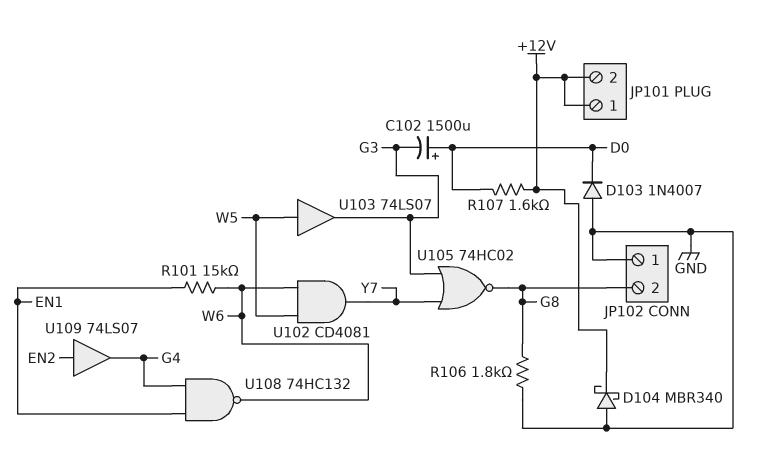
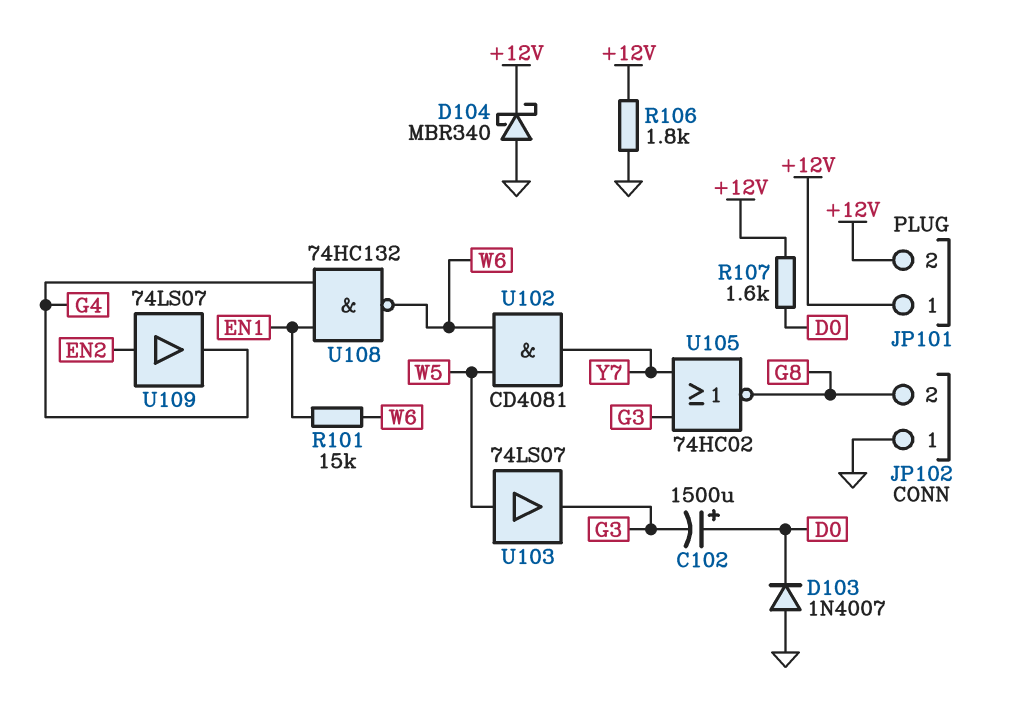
R106: 1.8k (G8, GND) -> 1.8k (+12V, GND)

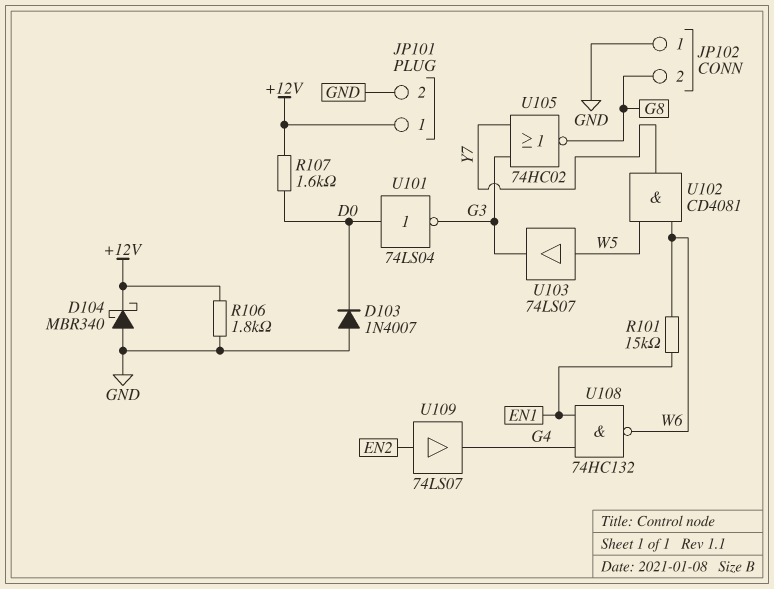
C102: 1500uF (plus D0, minus G3) -> none
JP101 pin 2: +12V -> GND
U101: none -> NOT 74LS04 (in D0, out G3)

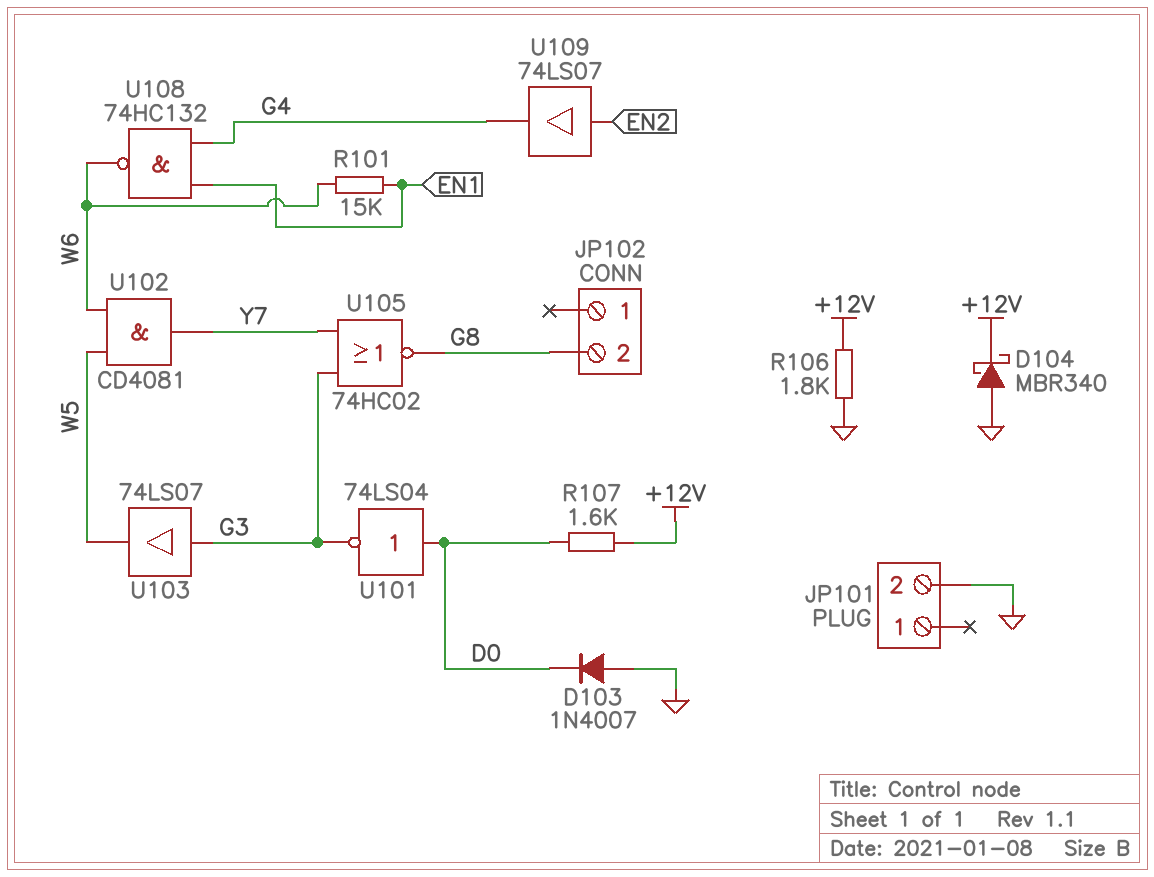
JP101 pin 1: +12V -> none
JP102 pin 1: GND -> none
U103: buffer 74LS07 (in W5, out G3) -> buffer 74LS07 (in G3, out W5)

